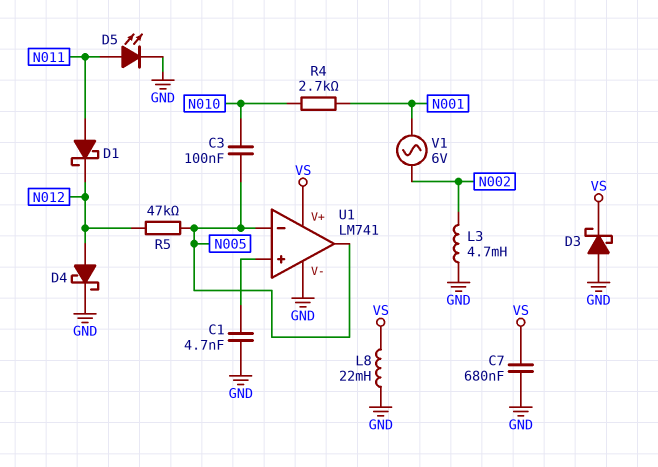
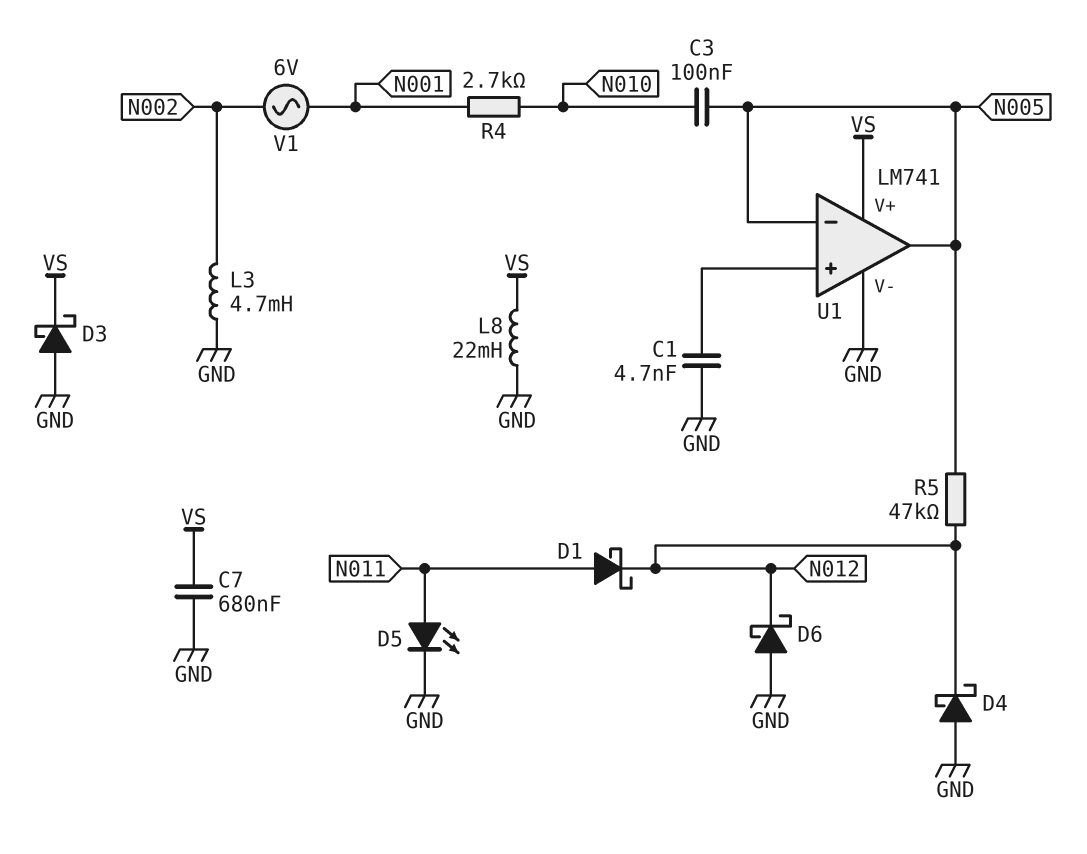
D4: schottky (A N012, K GND) -> schottky (A GND, K N012)
D6: none -> schottky (A GND, K N012)

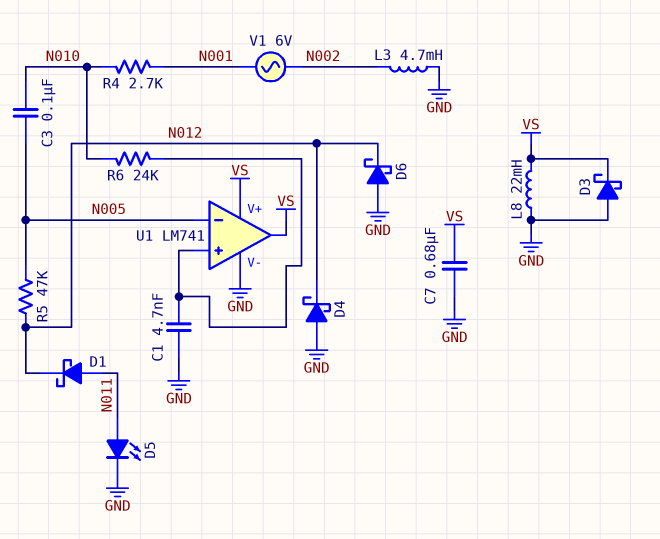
R6: none -> 24k (N010, U1/in+)
U1 pin out: N005 -> VS

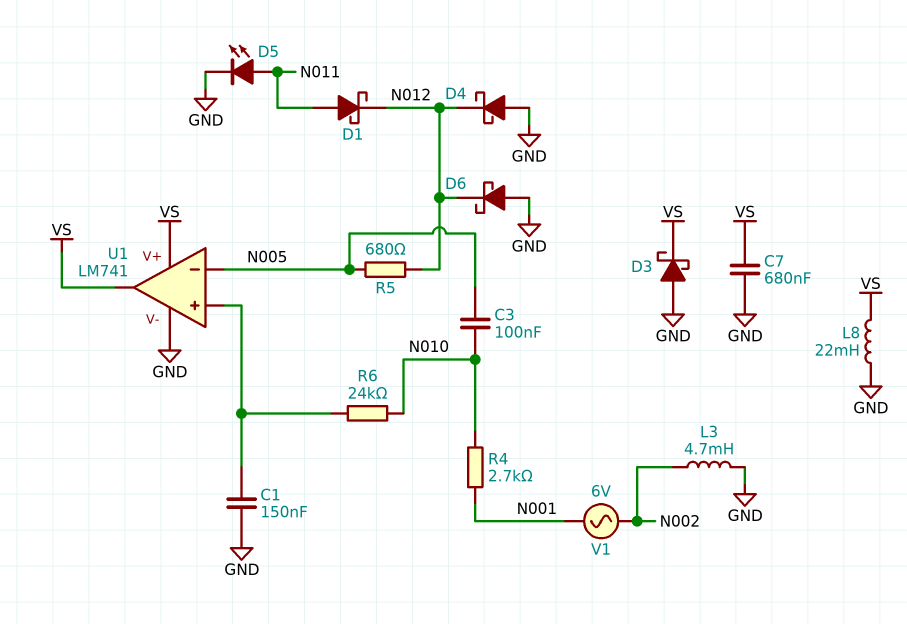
C1: 4.7nF (GND, U1/in+) -> 150nF (GND, U1/in+)
R5: 47k (N005, N012) -> 680 (N005, N012)

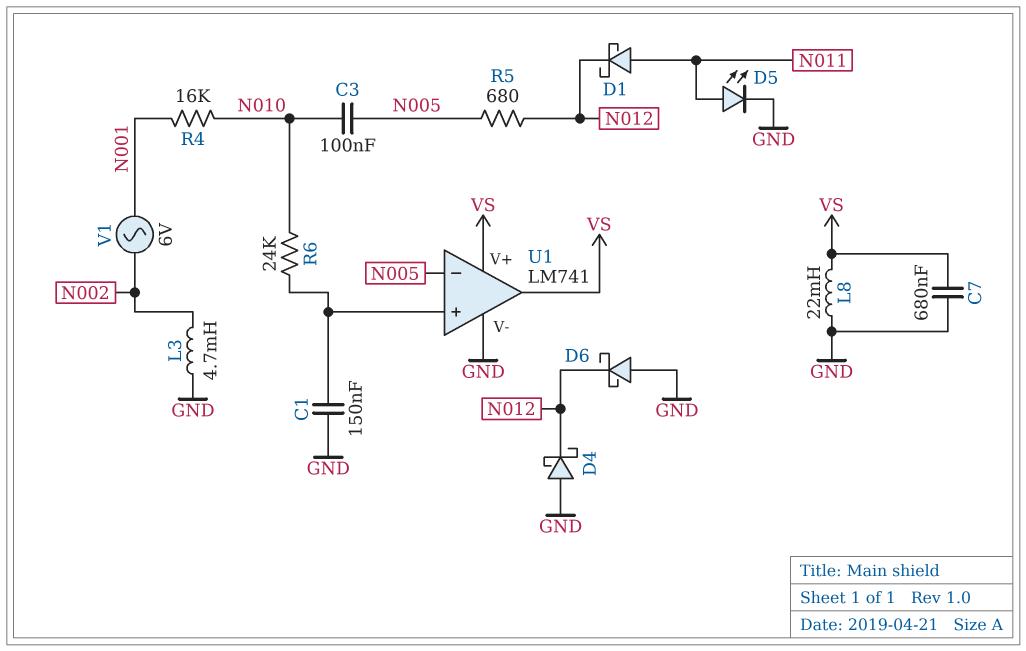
D3: schottky (A GND, K VS) -> none
R4: 2.7k (N001, N010) -> 16k (N001, N010)

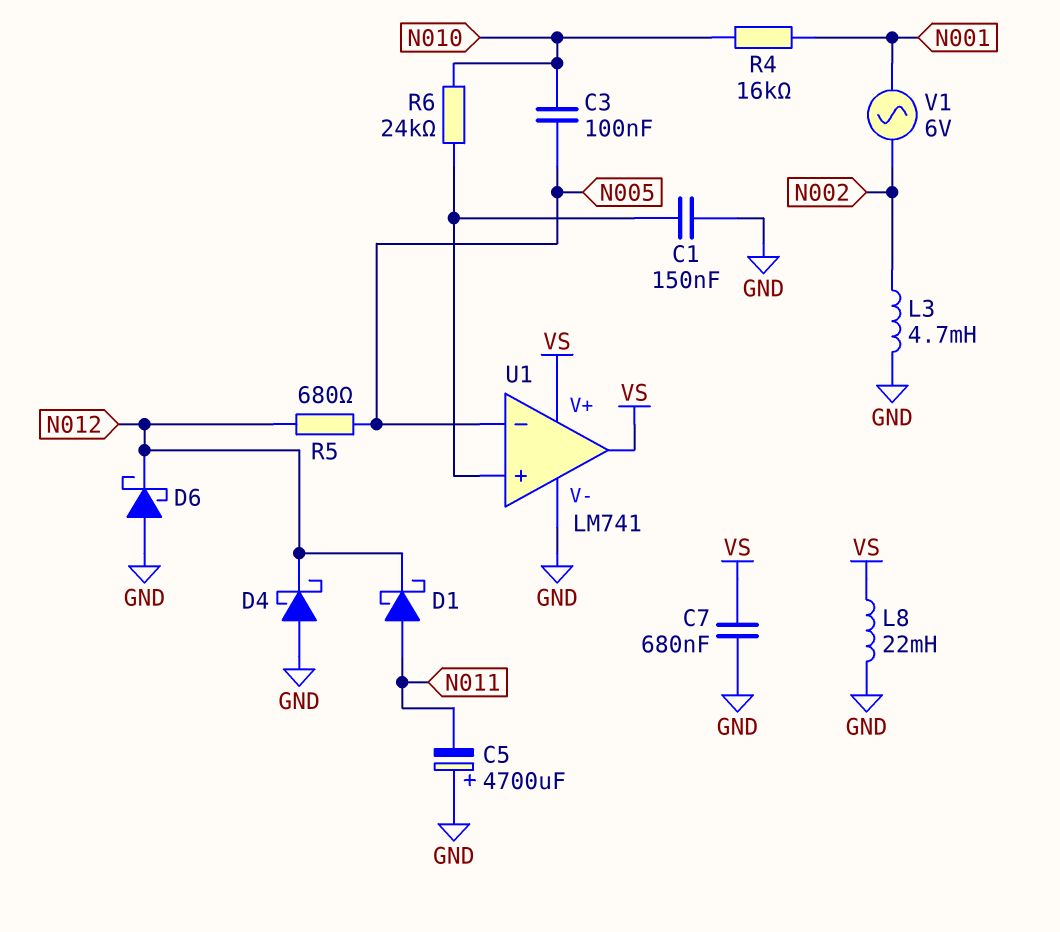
C5: none -> 4700uF (plus GND, minus N011)
D5: LED (A N011, K GND) -> none

